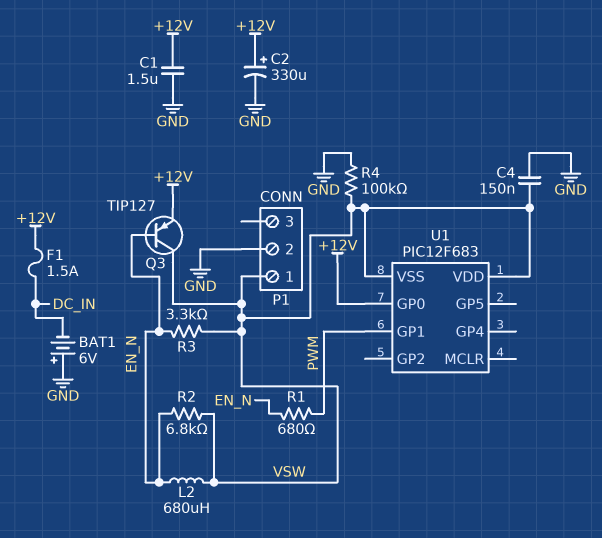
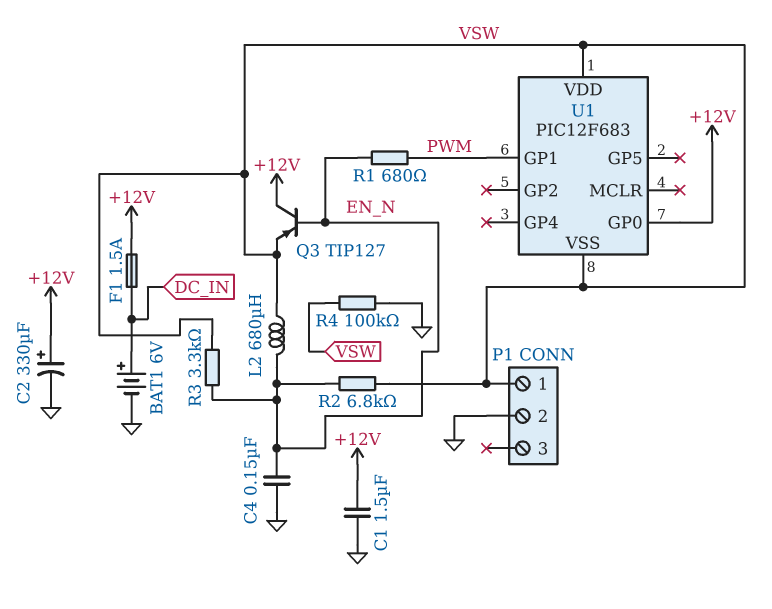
BAT1: 6V (plus GND, minus DC_IN) -> 6V (plus DC_IN, minus GND)
C4: 150nF (GND, VSW) -> 150nF (EN_N, GND)
Q3: PNP TIP127 (B EN_N, C VSW, E +12V) -> PNP TIP127 (B EN_N, C +12V, E VSW)

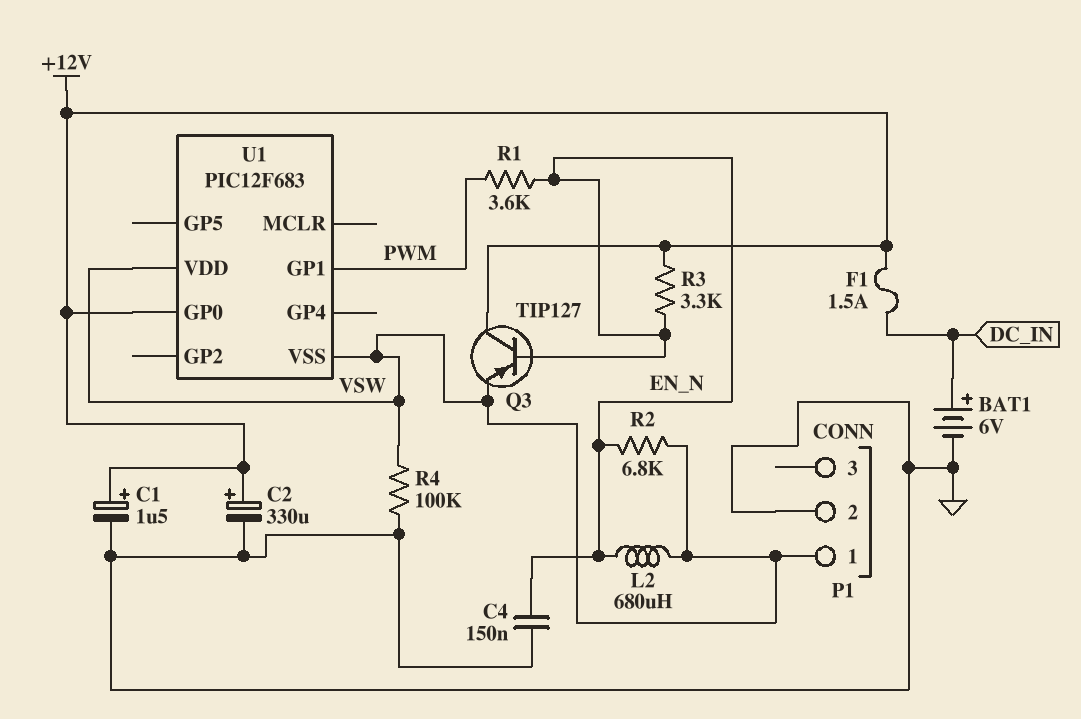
C1: 1.5uF (+12V, GND) -> 1.5uF (plus +12V, minus GND)
R1: 680 (EN_N, PWM) -> 3.6k (EN_N, PWM)
R3: 3.3k (EN_N, VSW) -> 3.3k (+12V, EN_N)

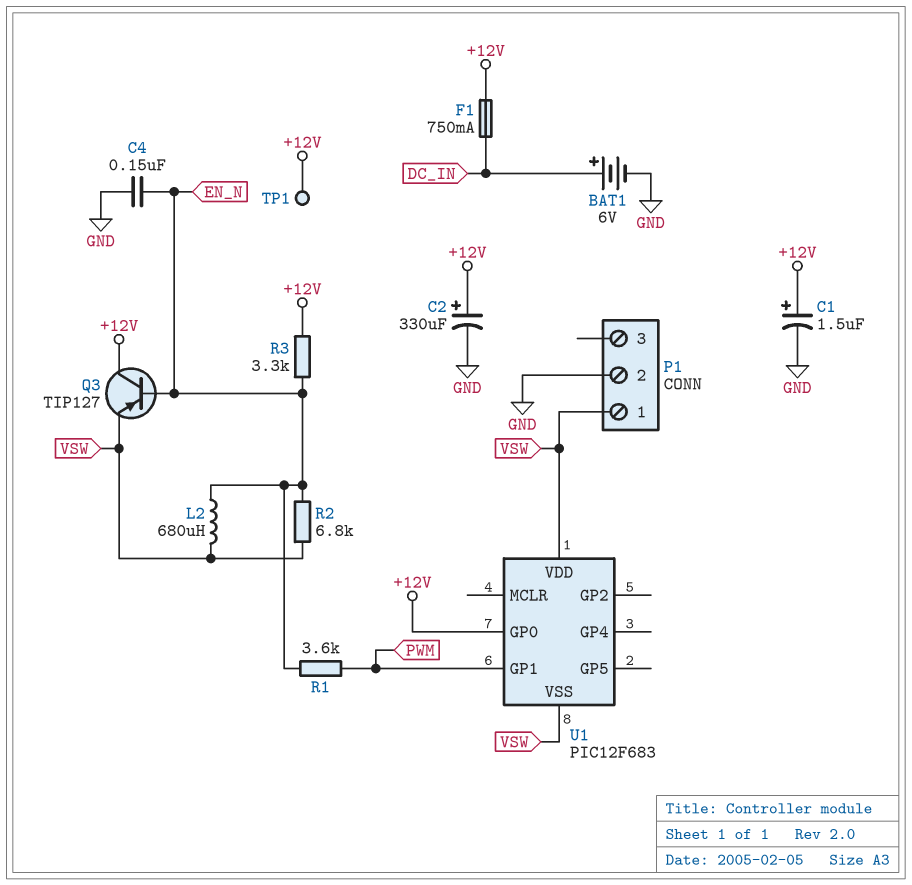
F1: 1.5A (+12V, DC_IN) -> 750mA (+12V, DC_IN)
R4: 100k (GND, VSW) -> none
TP1: none -> test point (+12V)

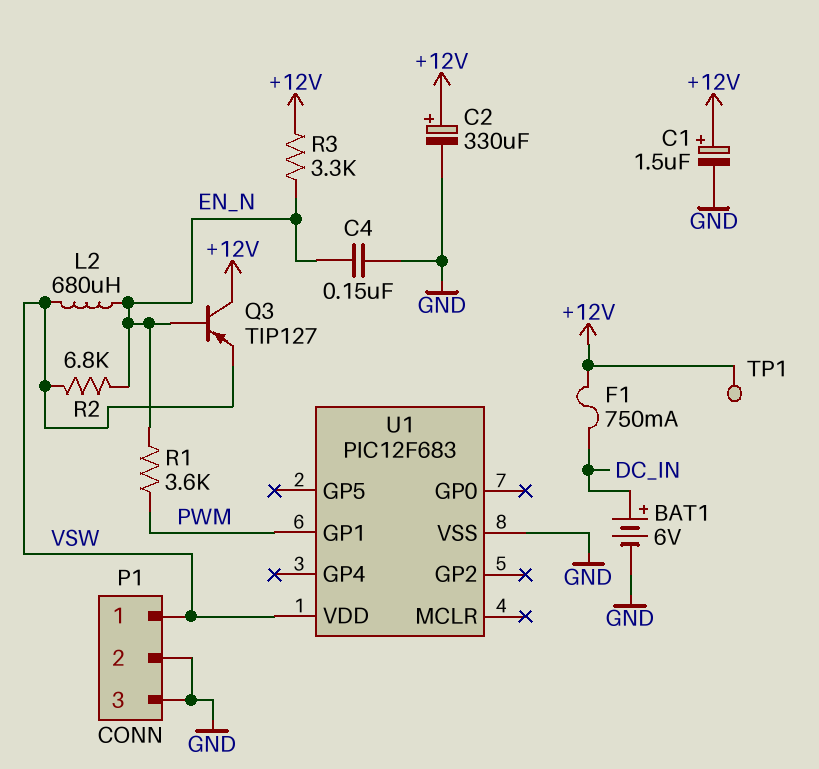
P1 pin 3: none -> GND
U1 pin GP0: +12V -> none
U1 pin VSS: VSW -> GND

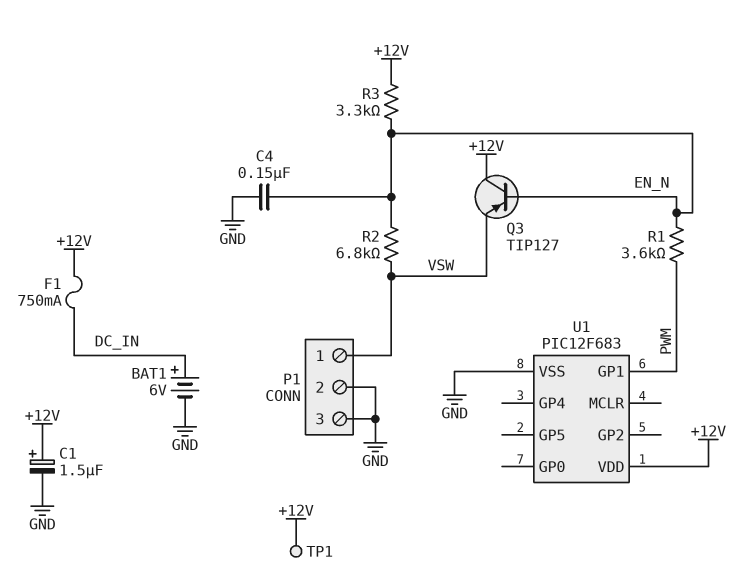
C2: 330uF (plus +12V, minus GND) -> none
L2: 680uH (EN_N, VSW) -> none
U1 pin VDD: VSW -> +12V

